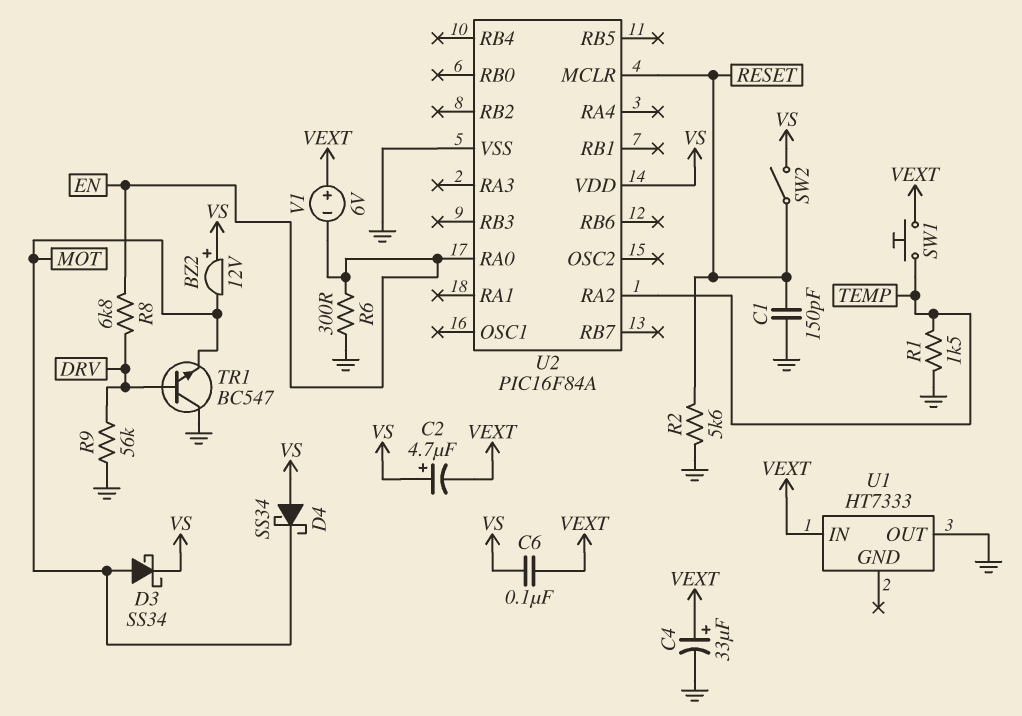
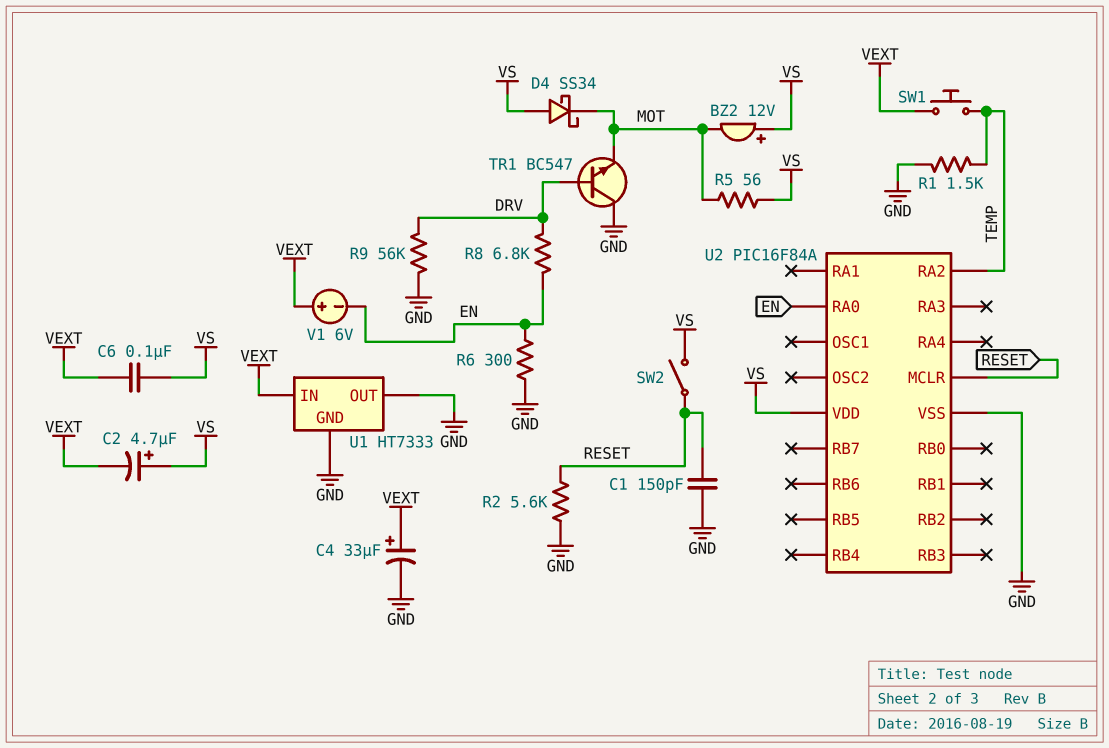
D3: schottky SS34 (A MOT, K VS) -> none
R5: none -> 56 (MOT, VS)
U1 pin GND: none -> GND

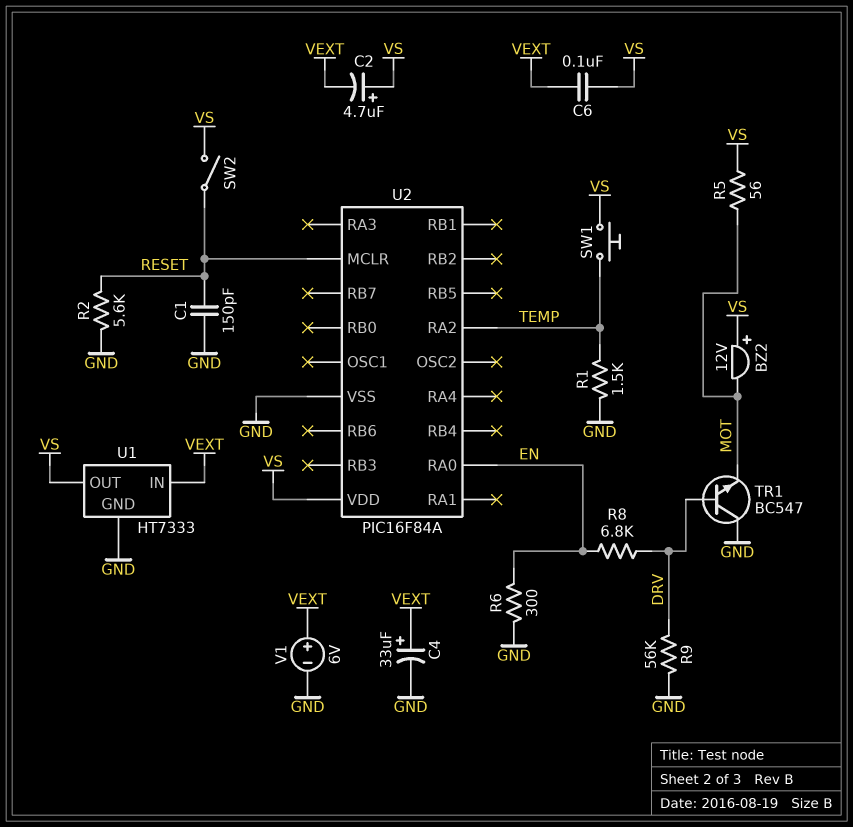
D4: schottky SS34 (A VS, K MOT) -> none
SW1: button (TEMP, VEXT) -> button (TEMP, VS)
U1 pin OUT: GND -> VS
V1: 6V (plus VEXT, minus EN) -> 6V (plus VEXT, minus GND)

